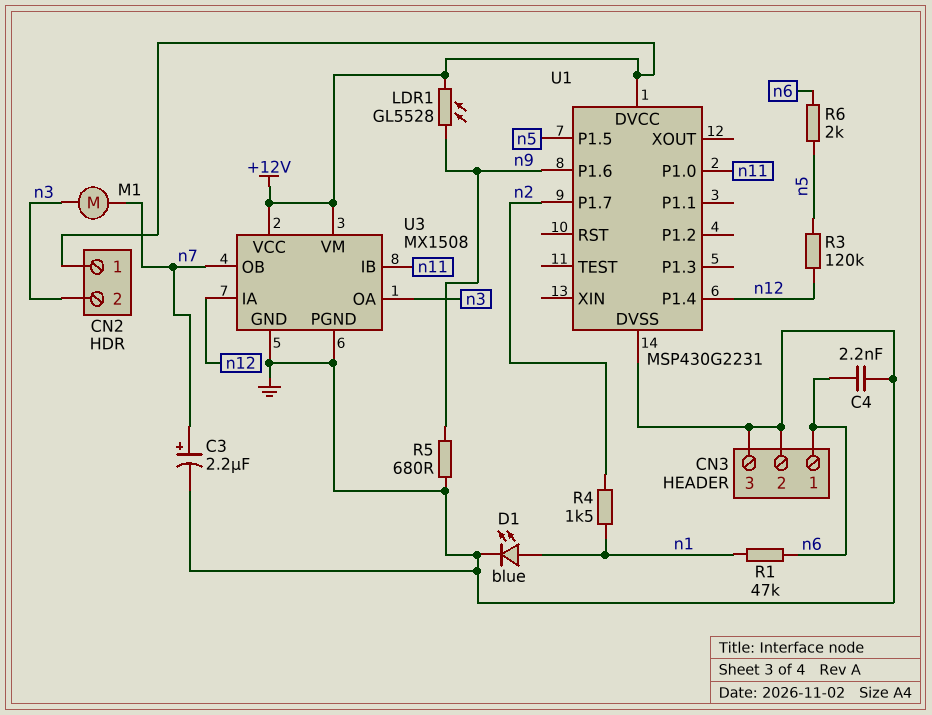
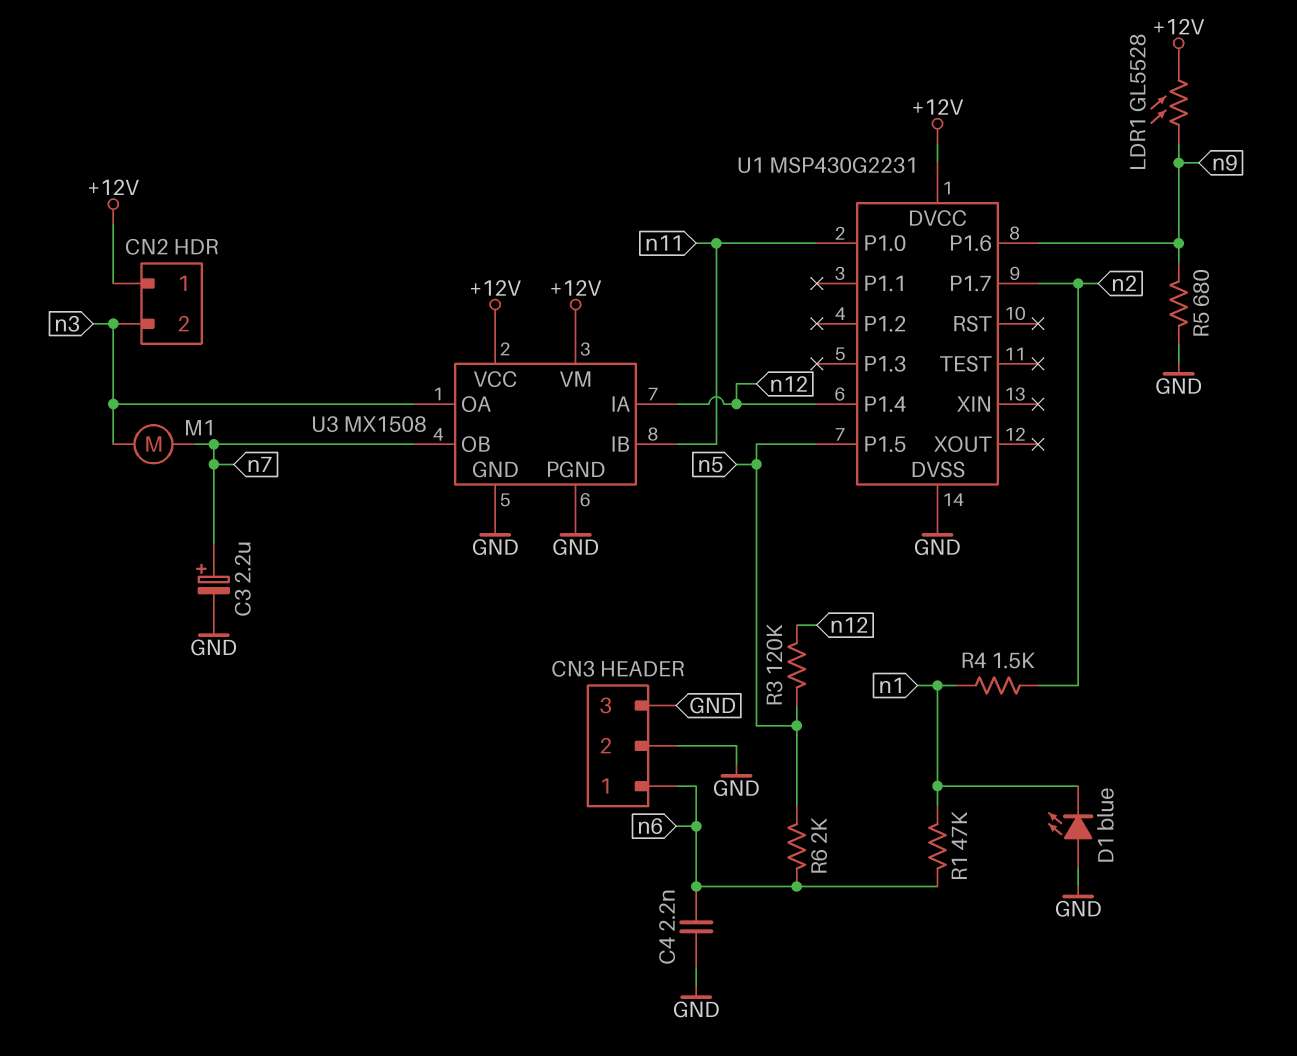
D1: LED blue (A n1, K GND) -> LED blue (A GND, K n1)

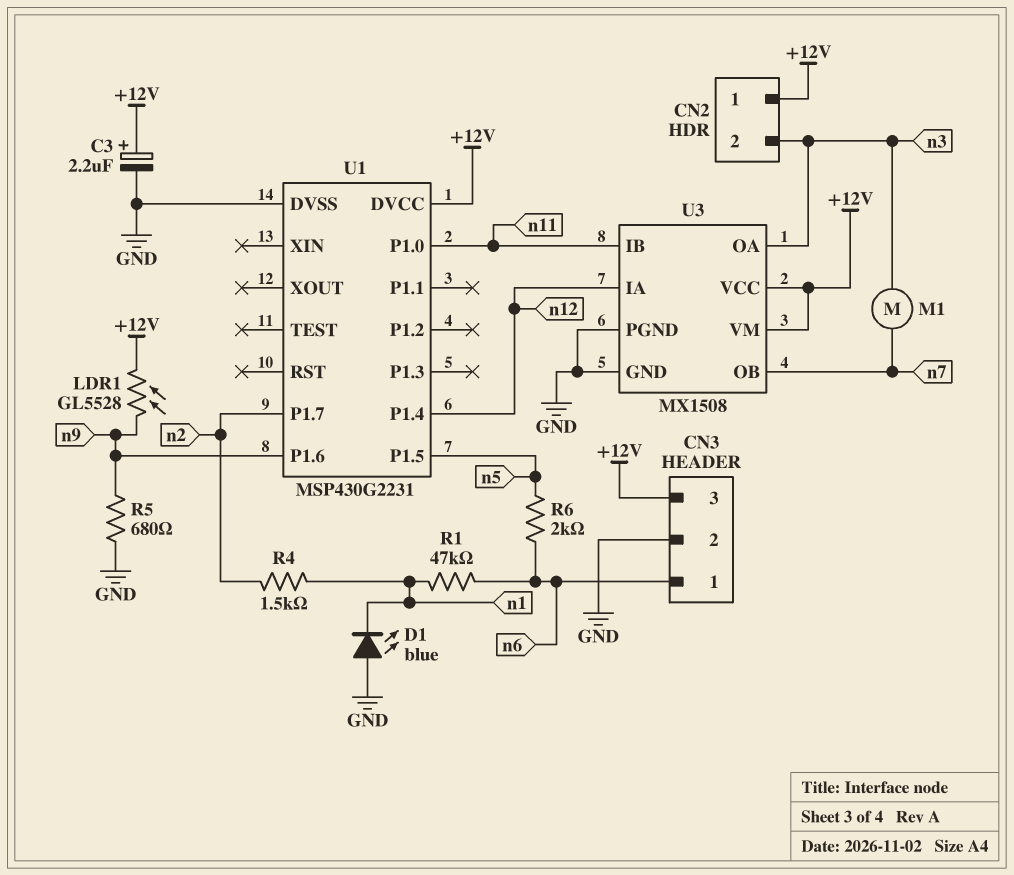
C3: 2.2uF (plus n7, minus GND) -> 2.2uF (plus +12V, minus GND)
C4: 2.2nF (GND, n6) -> none
CN3 pin 3: GND -> +12V
R3: 120k (n5, n12) -> none

